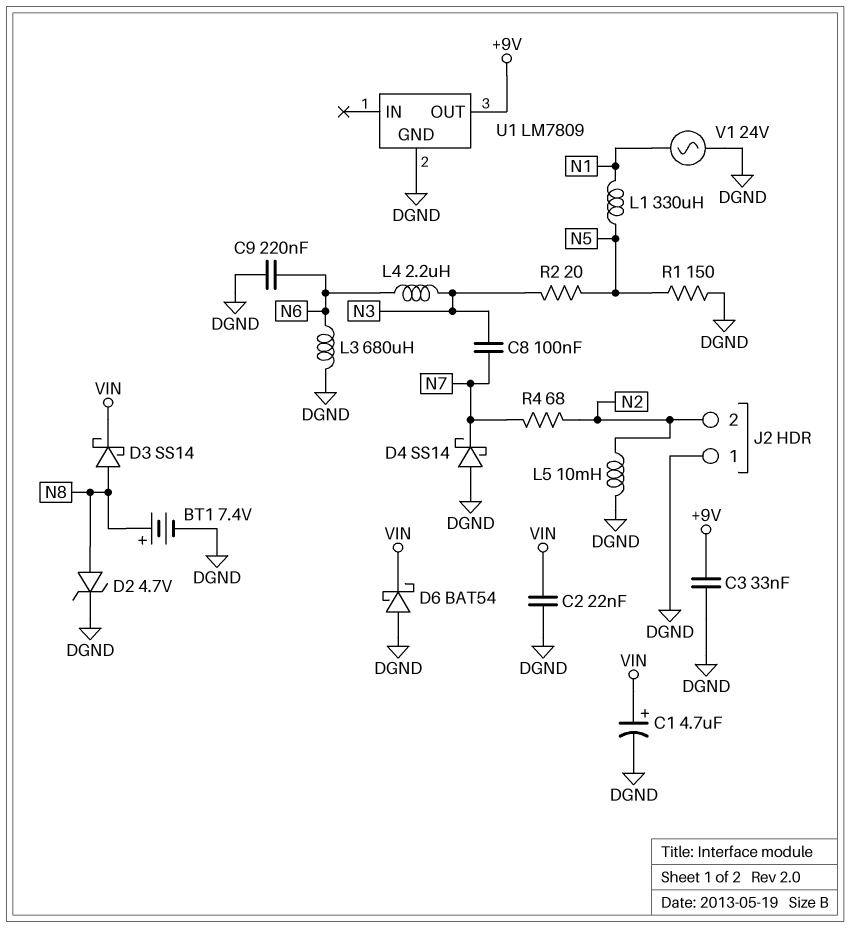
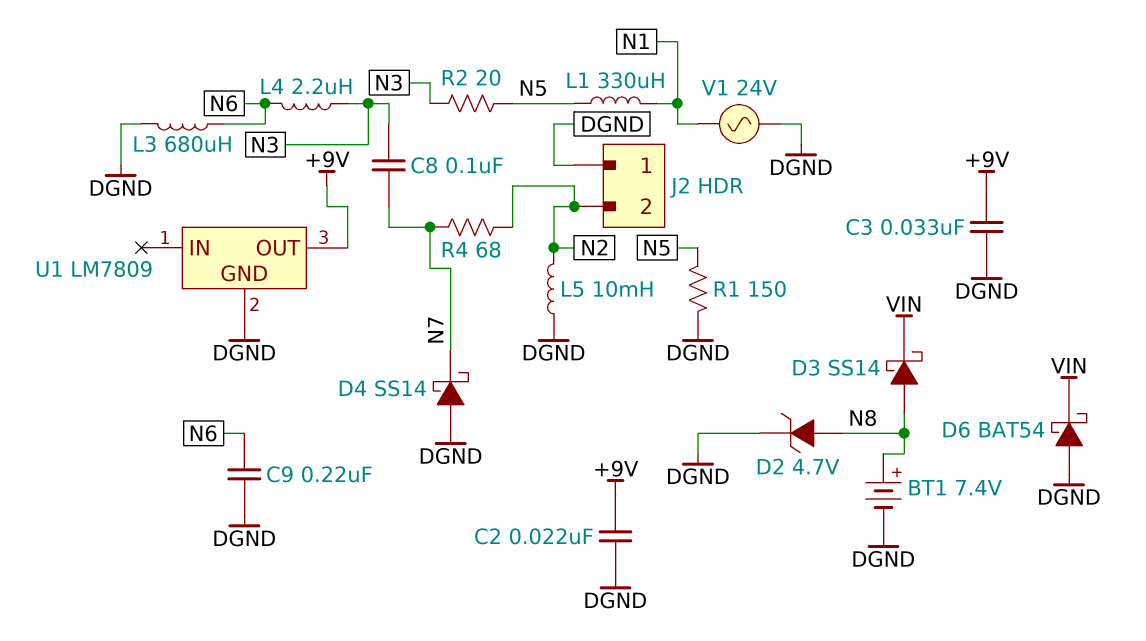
C1: 4.7uF (plus VIN, minus DGND) -> none
C2: 22nF (DGND, VIN) -> 22nF (+9V, DGND)

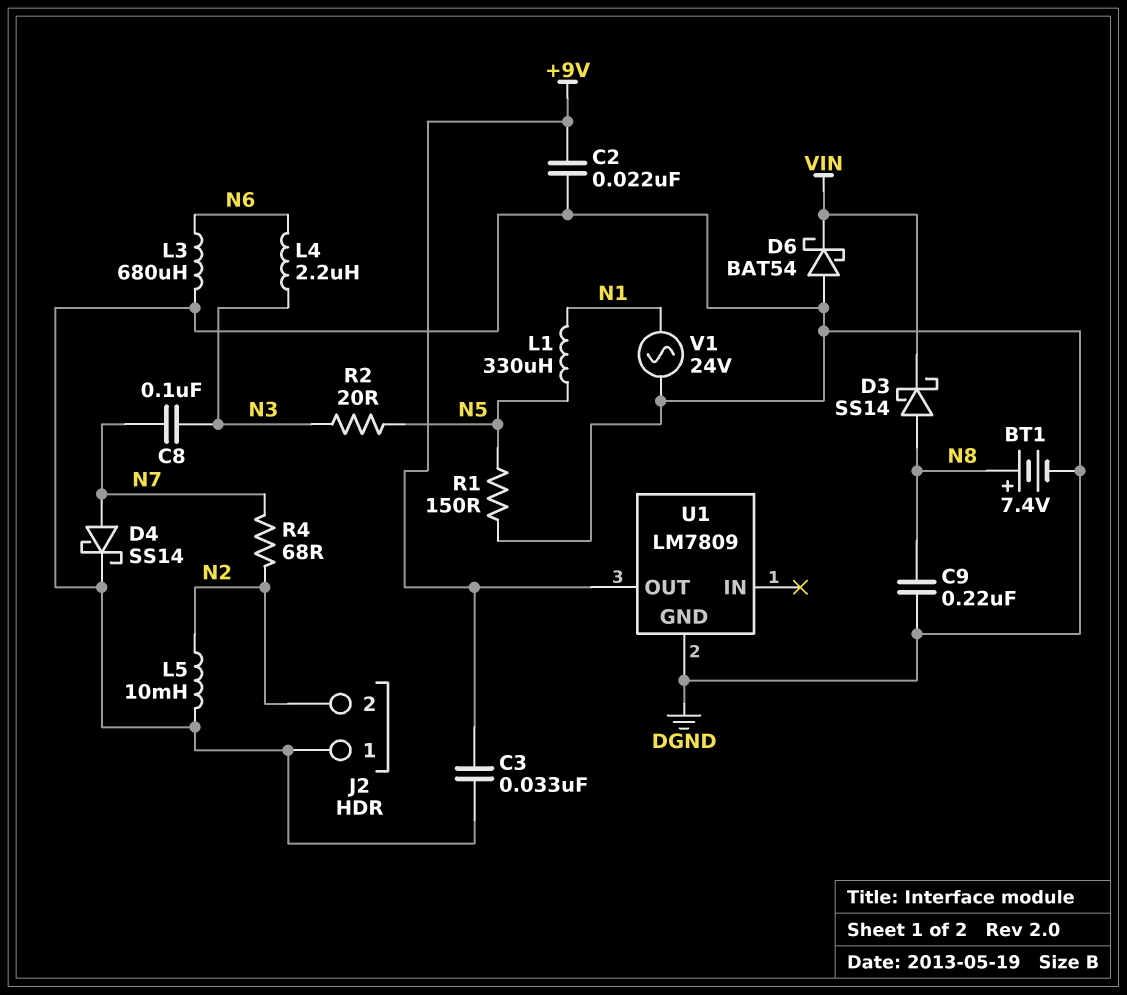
C9: 220nF (DGND, N6) -> 220nF (DGND, N8)
D2: zener 4.7V (A N8, K DGND) -> none
D4: schottky SS14 (A DGND, K N7) -> schottky SS14 (A N7, K DGND)

